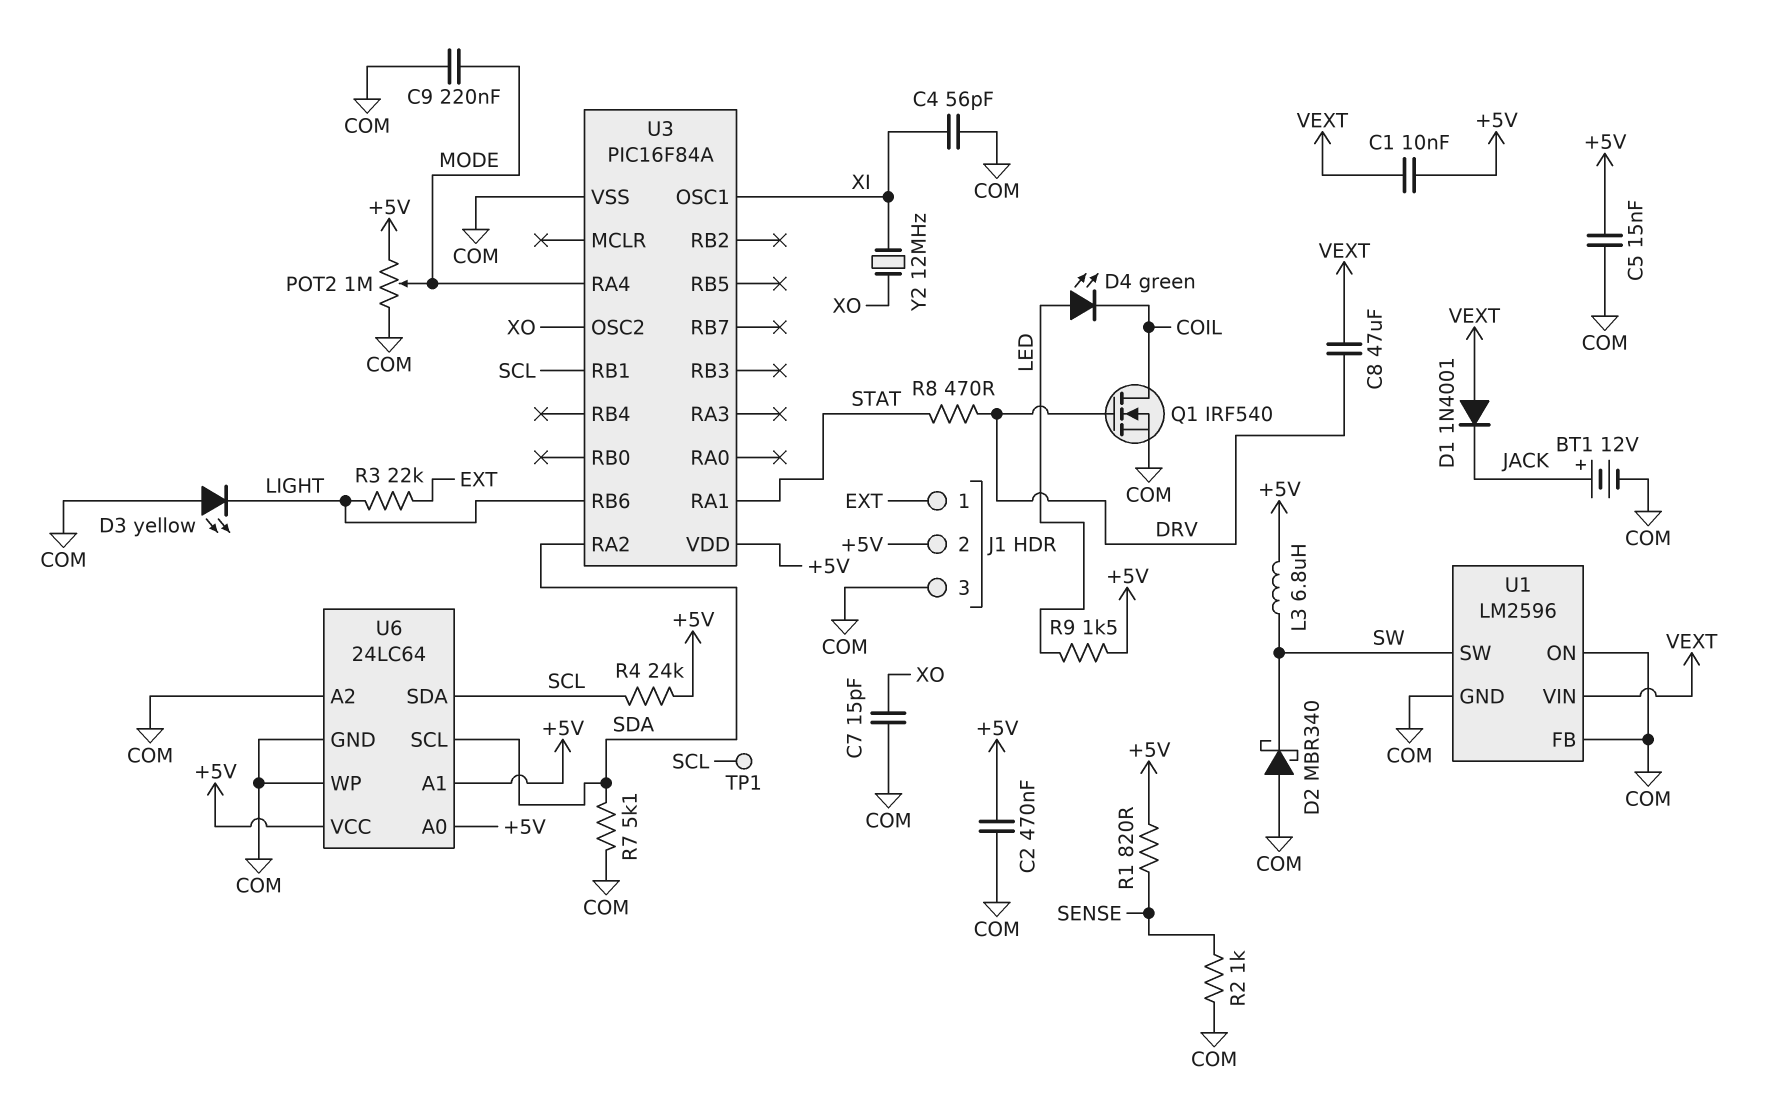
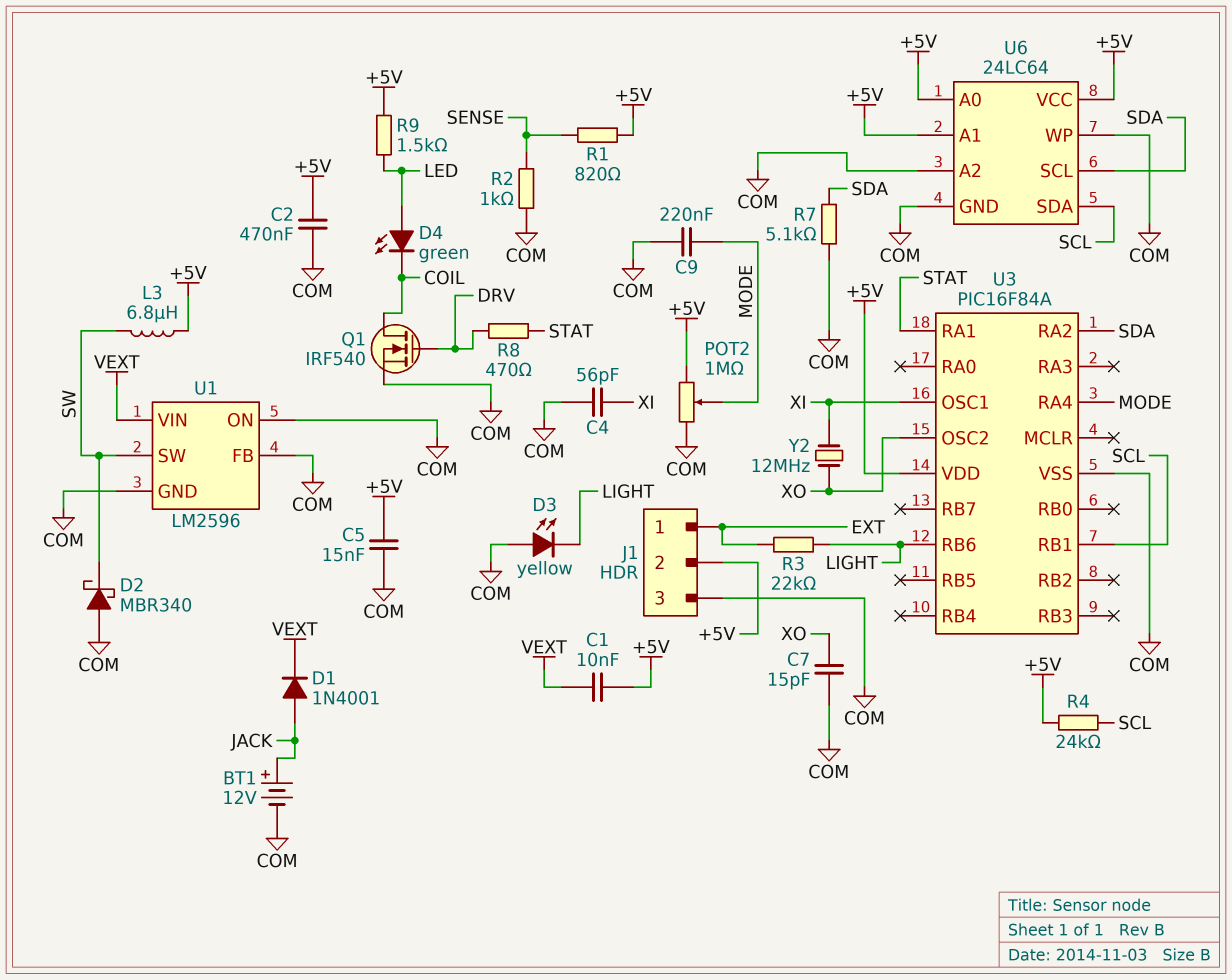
C8: 47uF (DRV, VEXT) -> none
D1: diode 1N4001 (A VEXT, K JACK) -> diode 1N4001 (A JACK, K VEXT)
TP1: test point (SCL) -> none

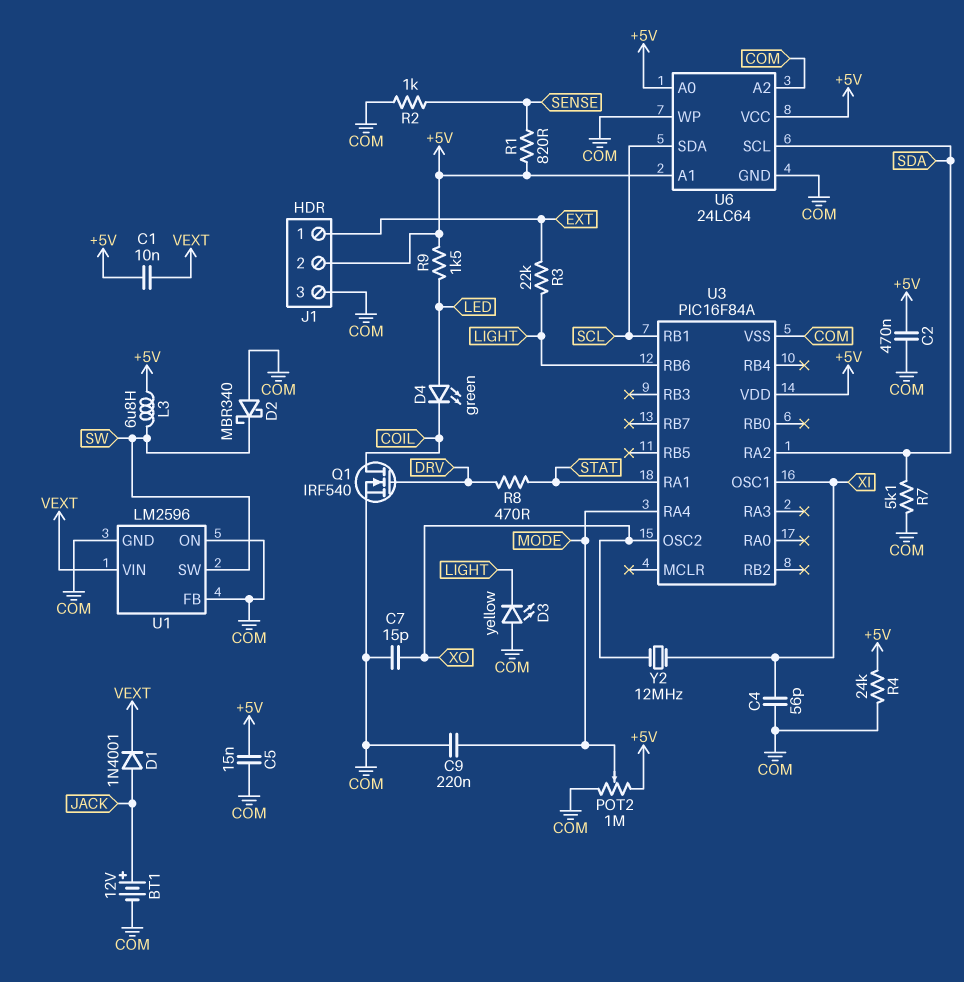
R4: 24k (+5V, SCL) -> 24k (+5V, COM)

